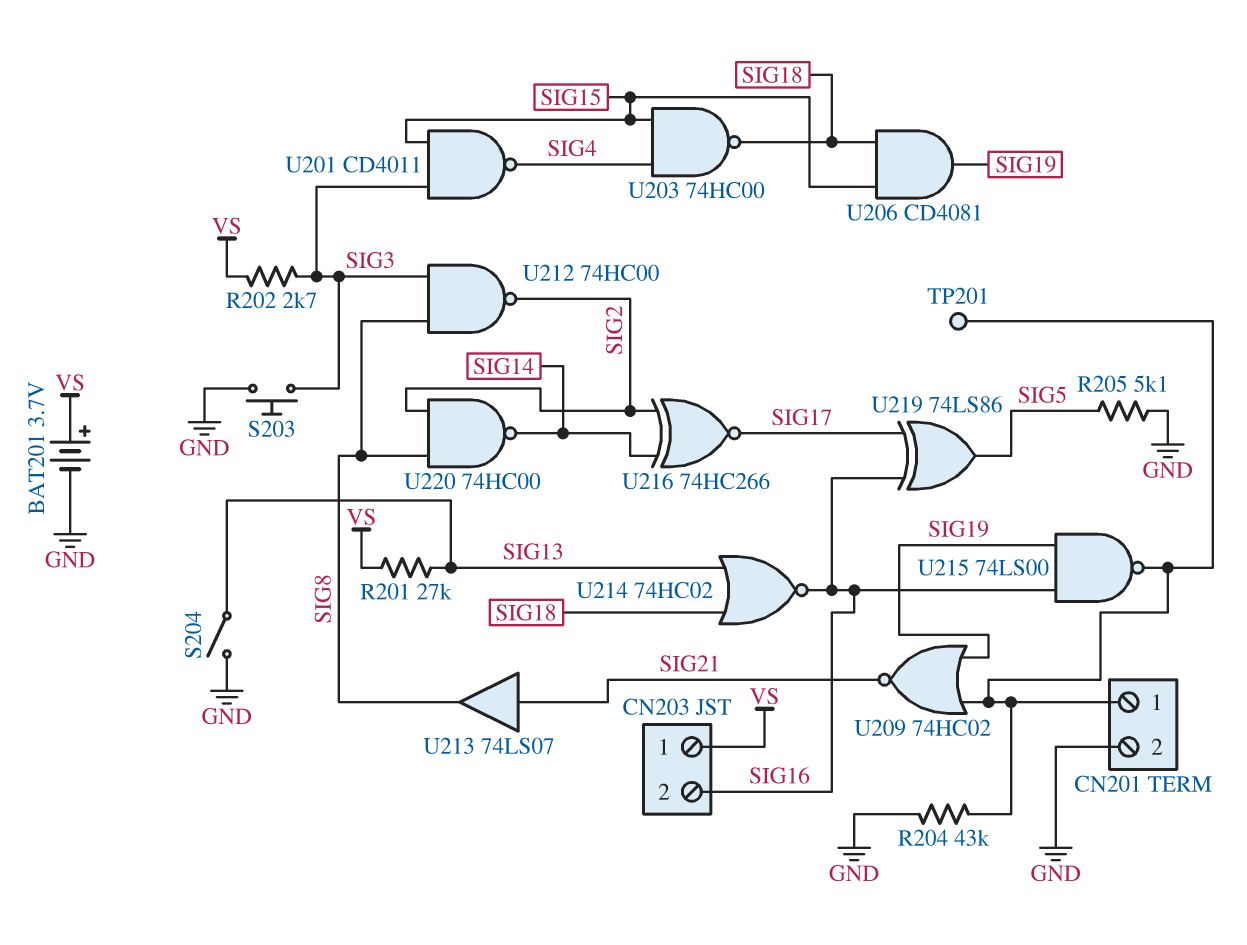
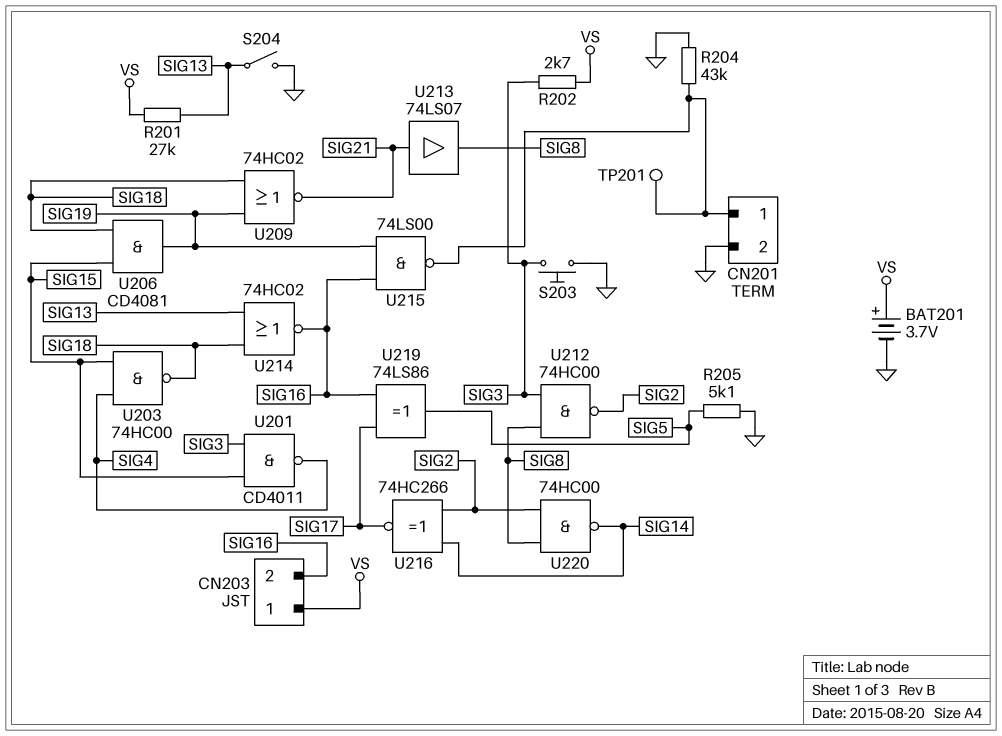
U209: NOR 74HC02 (in CN201/1, in SIG19, out SIG21) -> NOR 74HC02 (in SIG18, in SIG19, out SIG21)

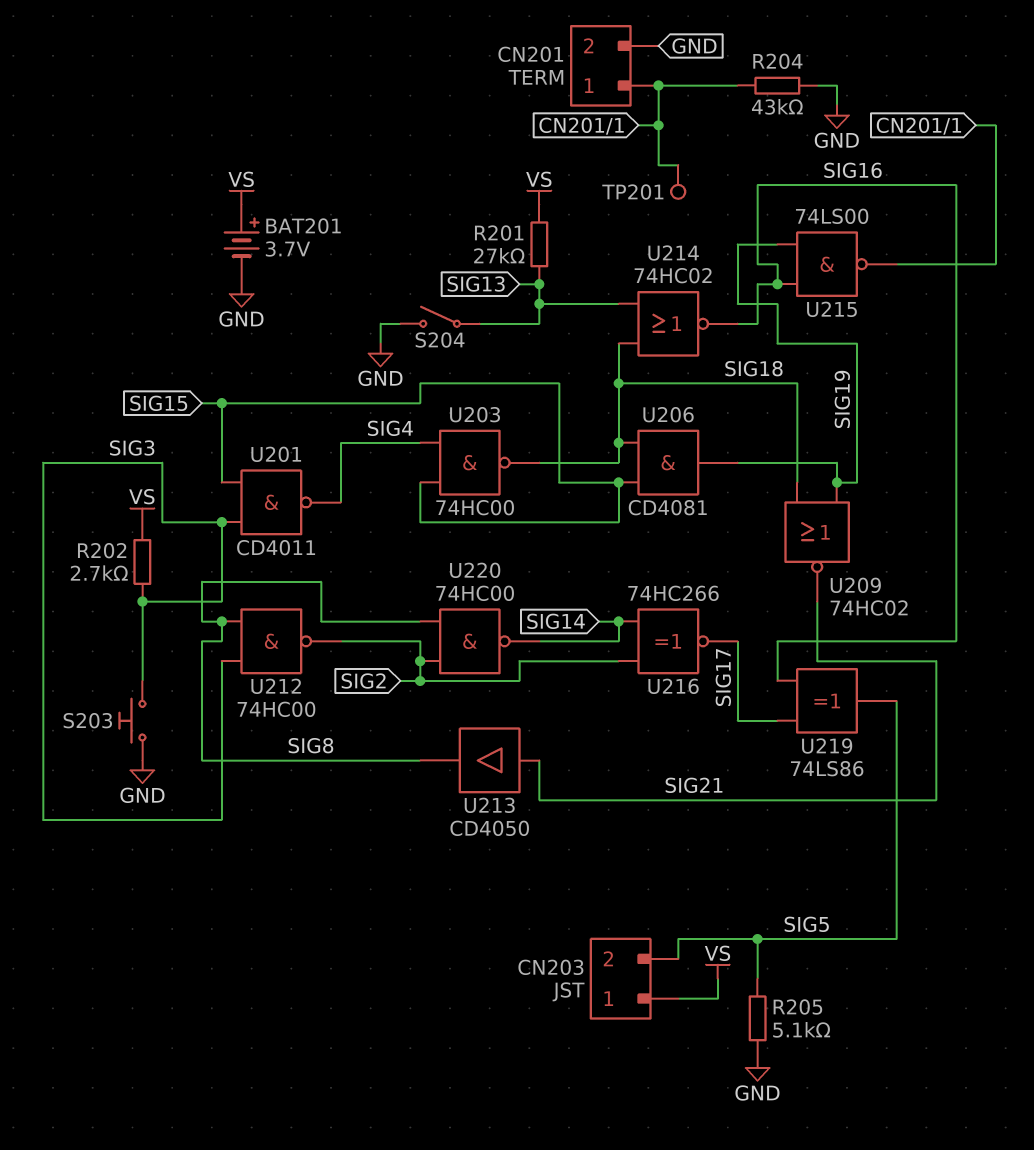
CN203 pin 2: SIG16 -> SIG5
U213: buffer 74LS07 (in SIG21, out SIG8) -> buffer CD4050 (in SIG21, out SIG8)

